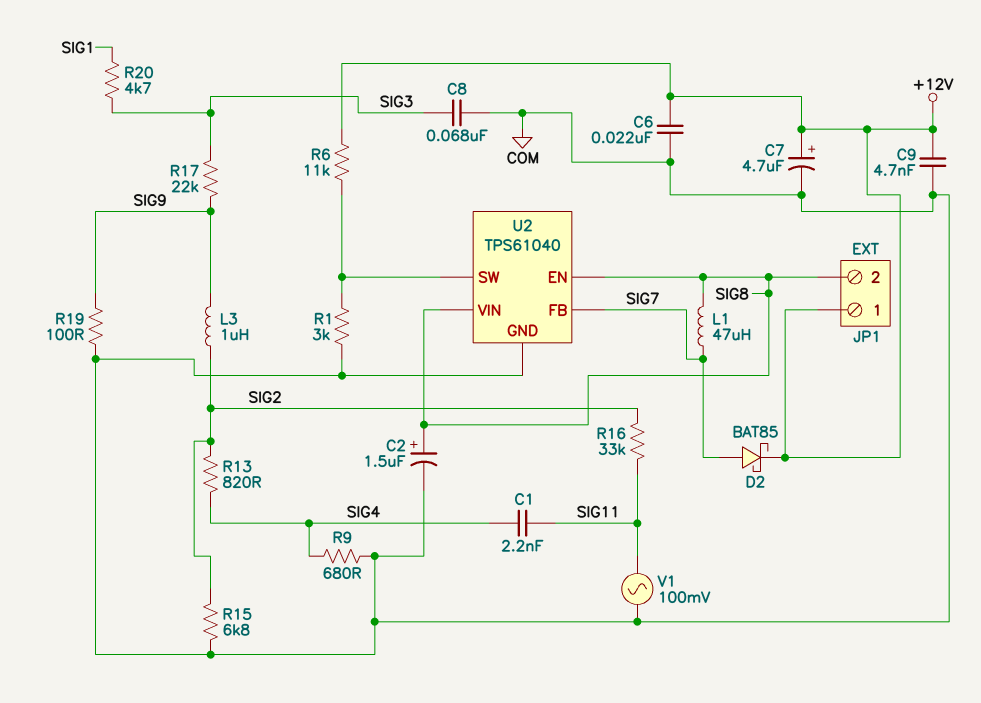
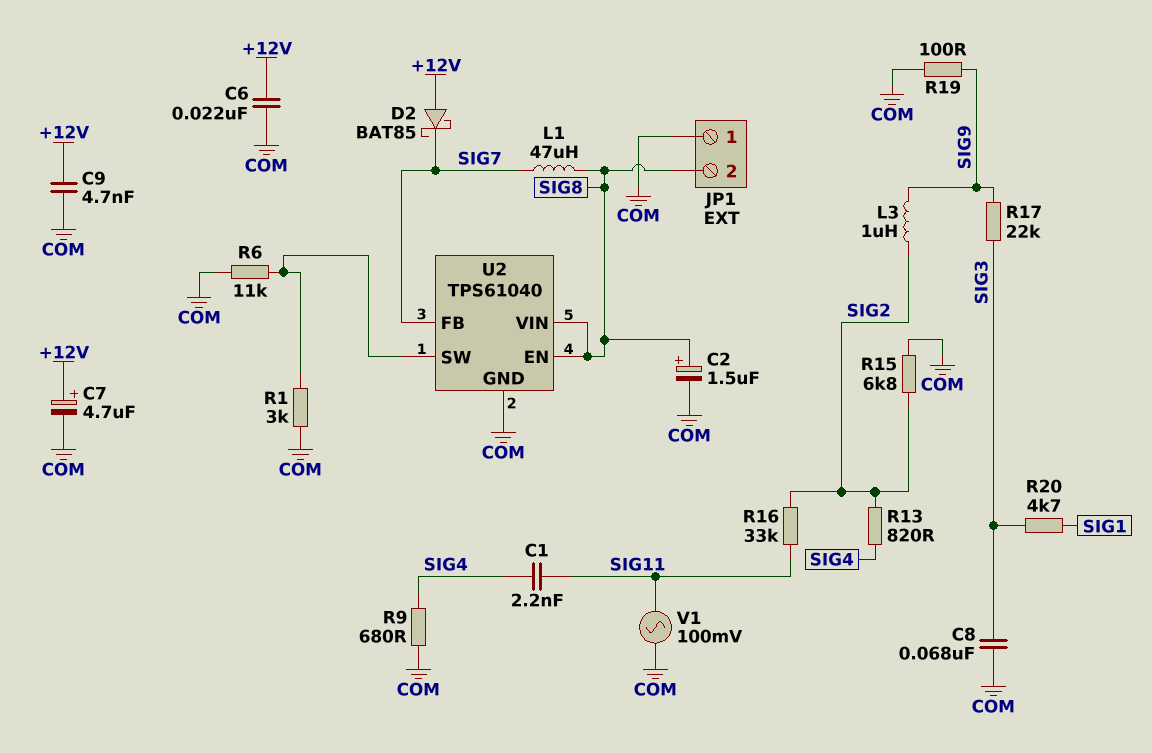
D2: schottky BAT85 (A SIG7, K +12V) -> schottky BAT85 (A +12V, K SIG7)
JP1 pin 1: +12V -> COM
R6: 11k (+12V, U2/SW) -> 11k (COM, U2/SW)

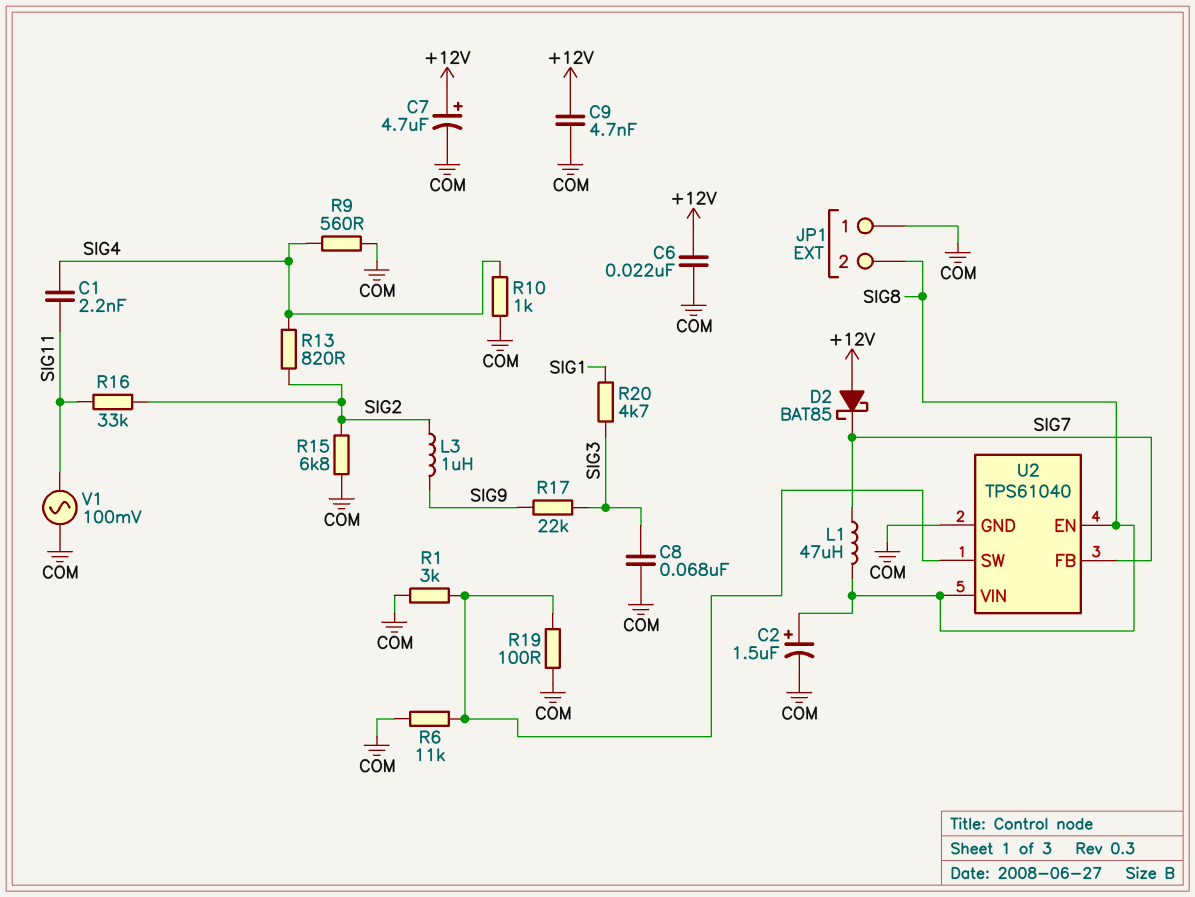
R9: 680 (COM, SIG4) -> 560 (COM, SIG4)
R10: none -> 1k (COM, SIG4)
R19: 100 (COM, SIG9) -> 100 (COM, U2/SW)

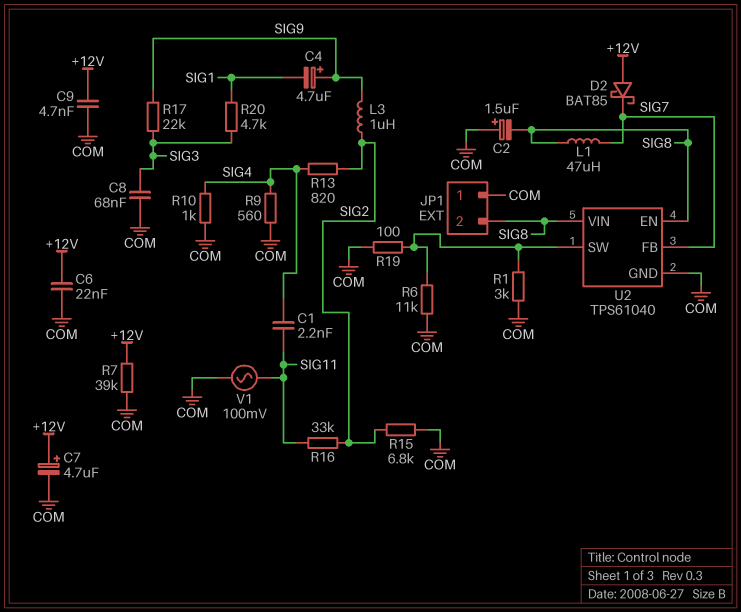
C2: 1.5uF (plus SIG8, minus COM) -> 1.5uF (plus COM, minus SIG8)
C4: none -> 4.7uF (plus SIG9, minus SIG1)
R7: none -> 39k (+12V, COM)

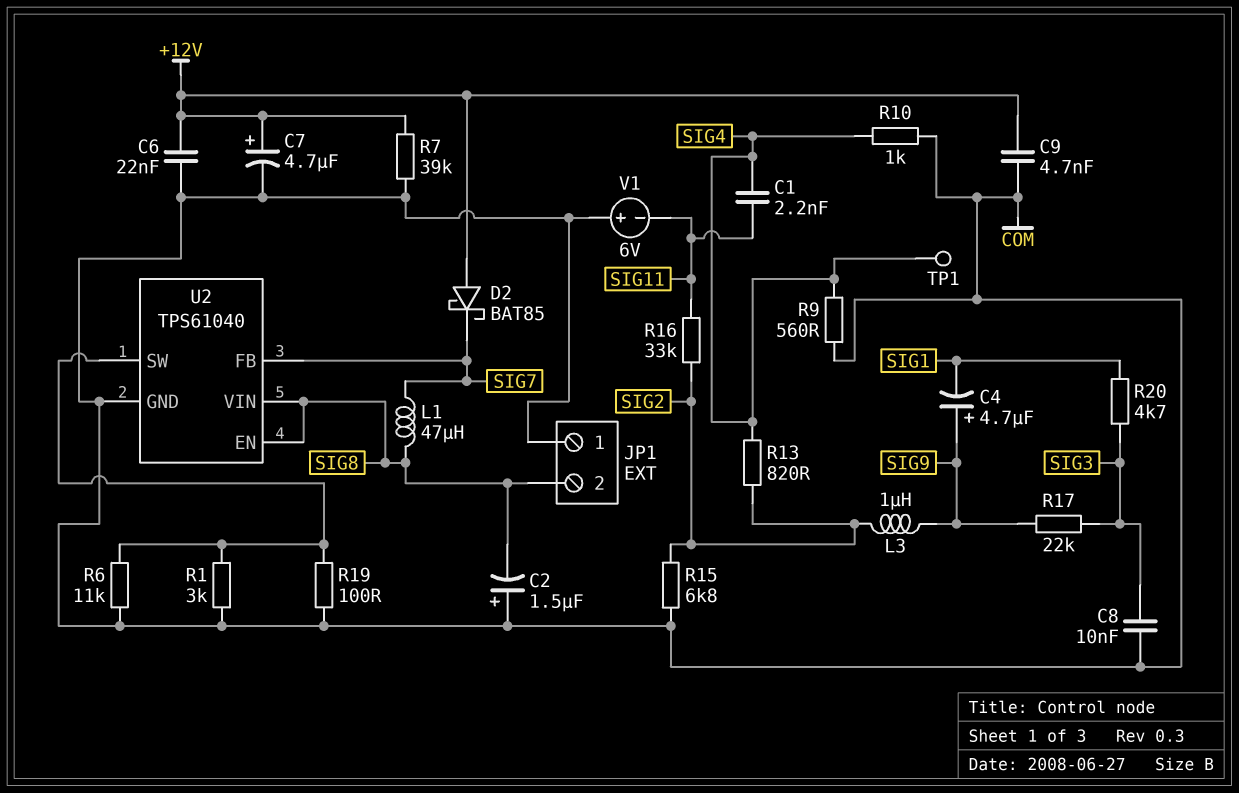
C8: 68nF (COM, SIG3) -> 10nF (COM, SIG3)
TP1: none -> test point (SIG4)
V1: AC 100mV (COM, SIG11) -> 6V (plus COM, minus SIG11)

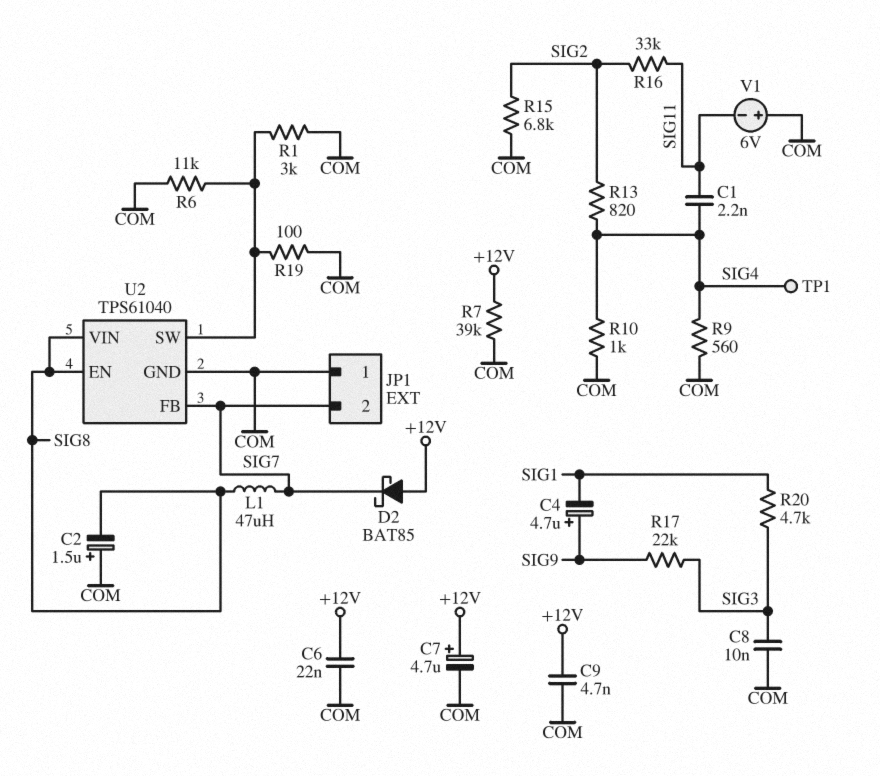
JP1 pin 2: SIG8 -> SIG7
L3: 1uH (SIG2, SIG9) -> none

